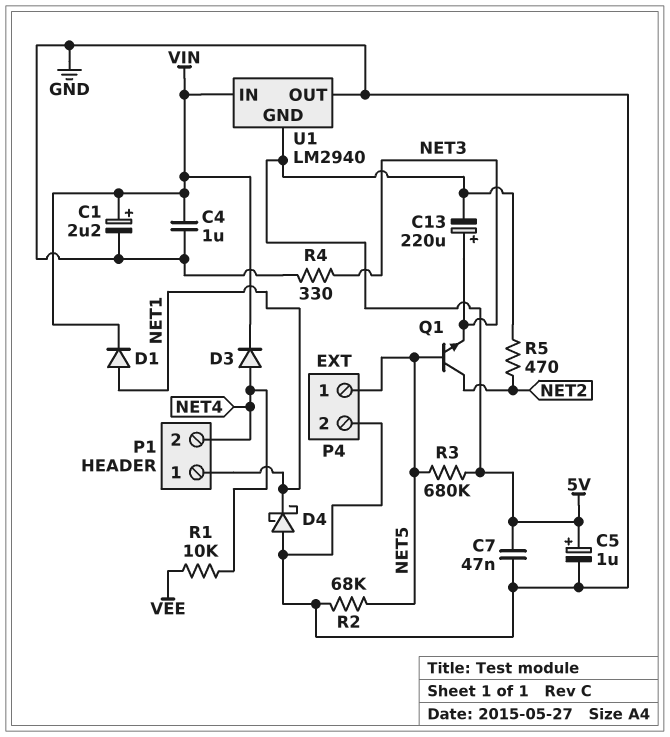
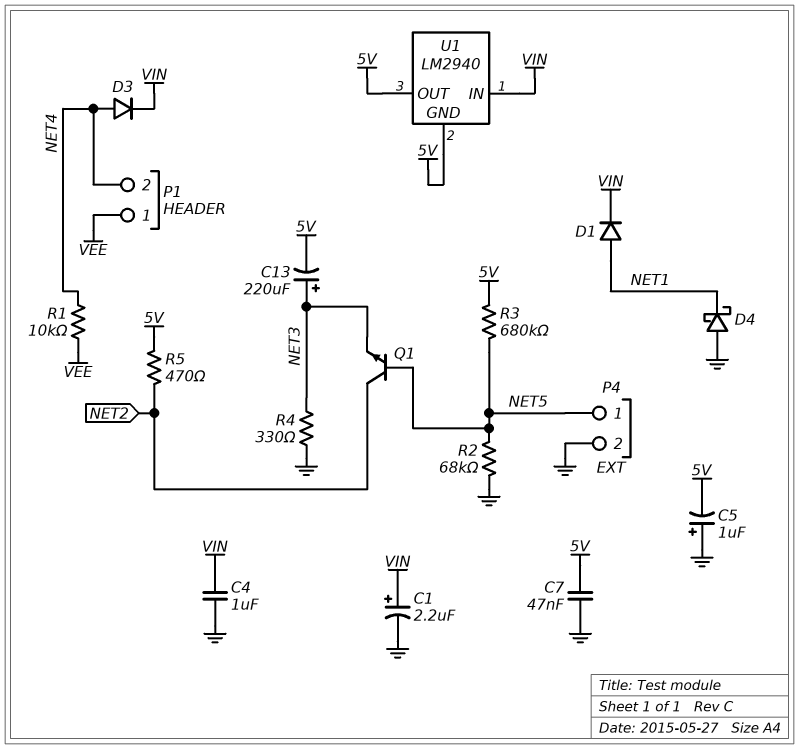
C5: 1uF (plus 5V, minus GND) -> 1uF (plus GND, minus 5V)
P1 pin 1: NET1 -> VEE
U1 pin OUT: GND -> 5V

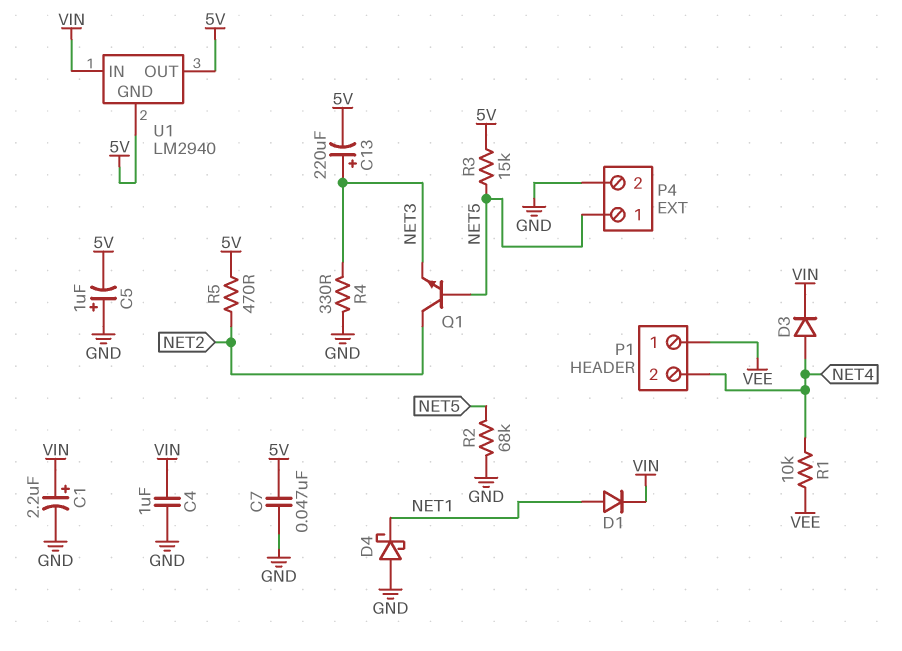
R3: 680k (5V, NET5) -> 15k (5V, NET5)

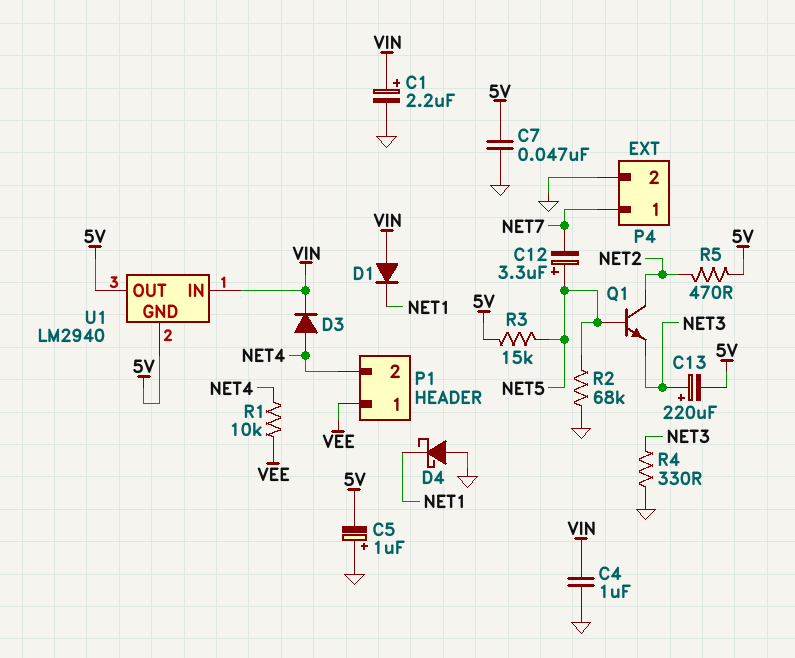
C12: none -> 3.3uF (plus NET5, minus NET7)
D1: diode (A NET1, K VIN) -> diode (A VIN, K NET1)
P4 pin 1: NET5 -> NET7

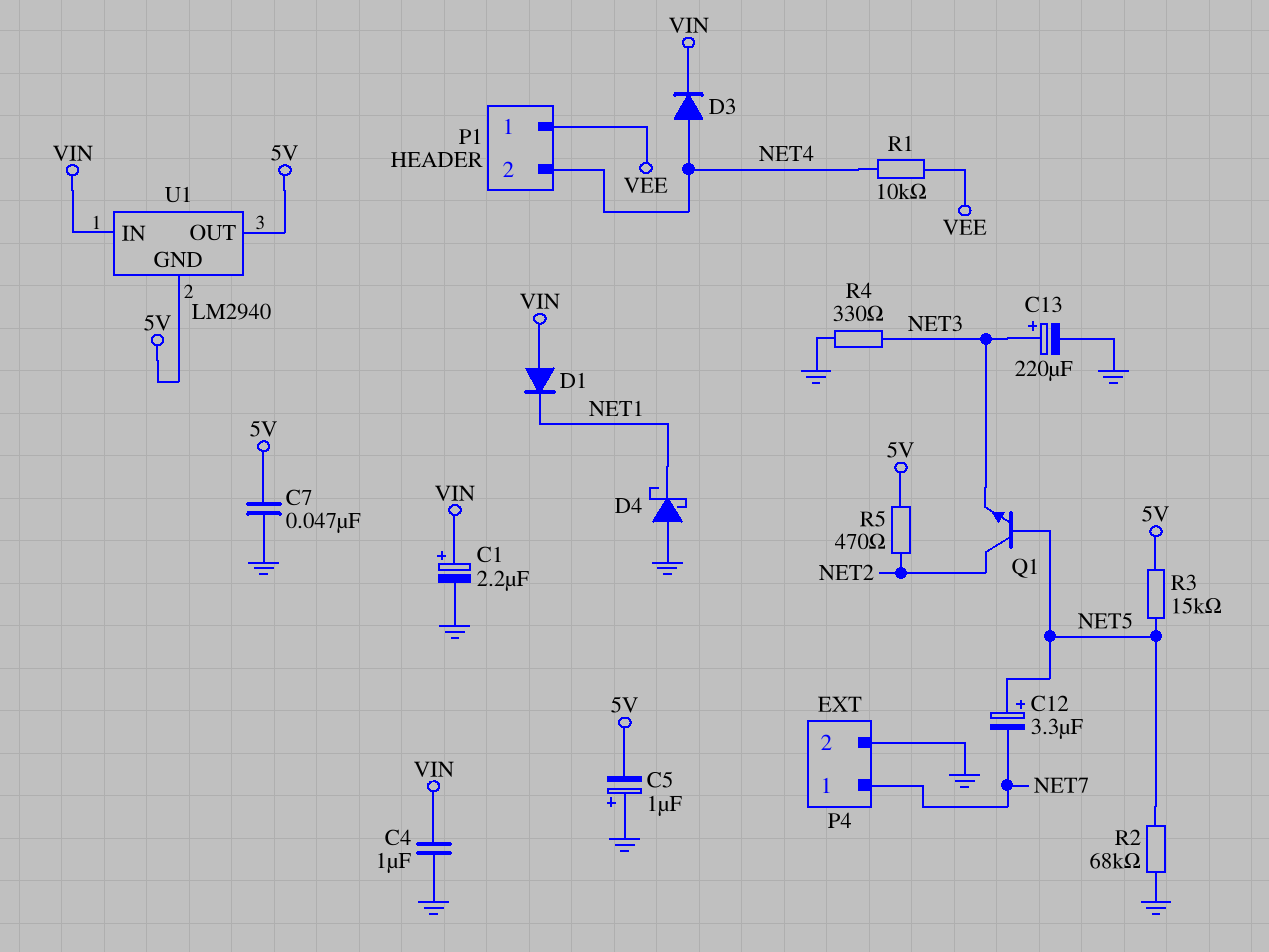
C13: 220uF (plus NET3, minus 5V) -> 220uF (plus NET3, minus GND)

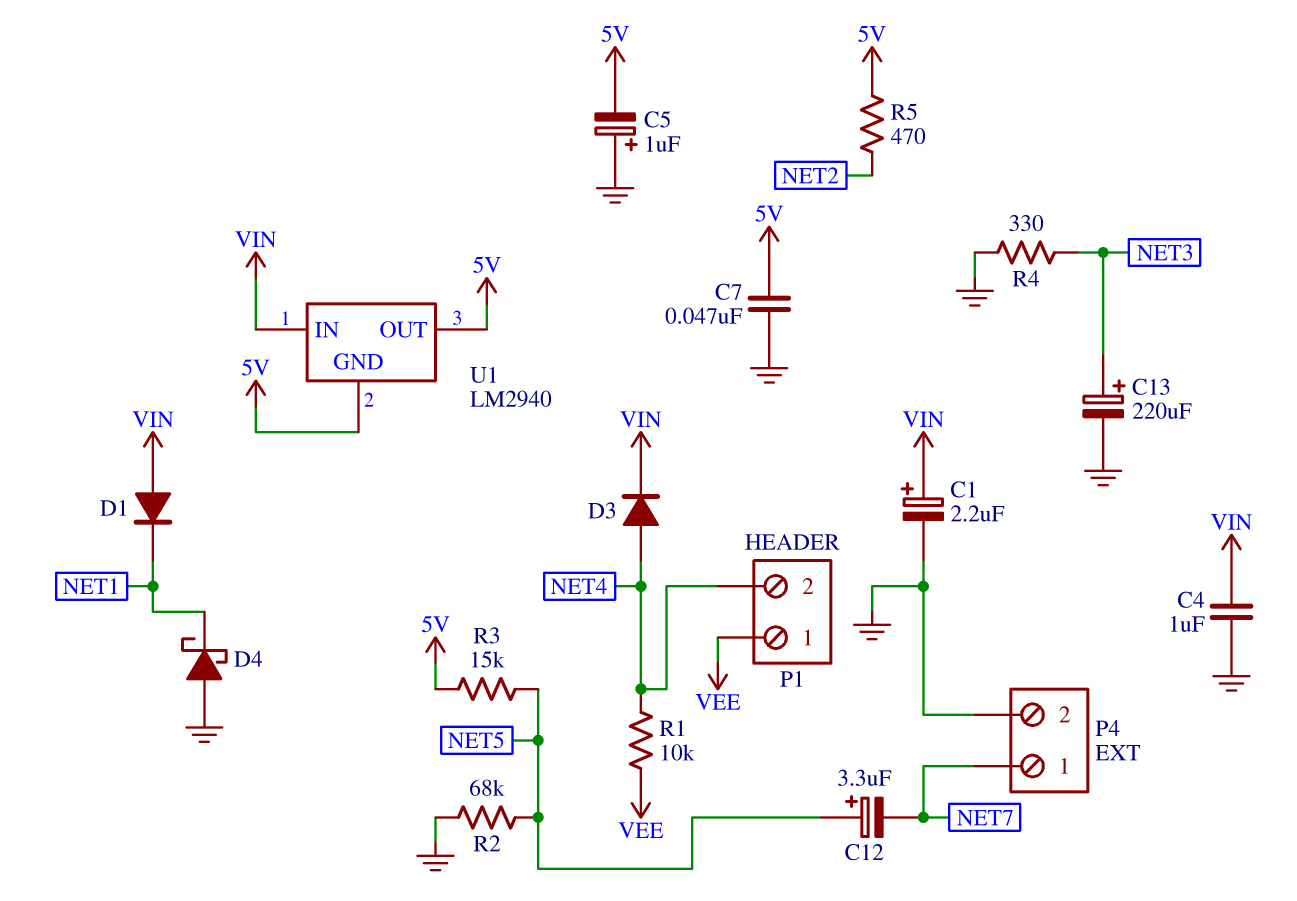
Q1: NPN (B NET5, C NET2, E NET3) -> none

